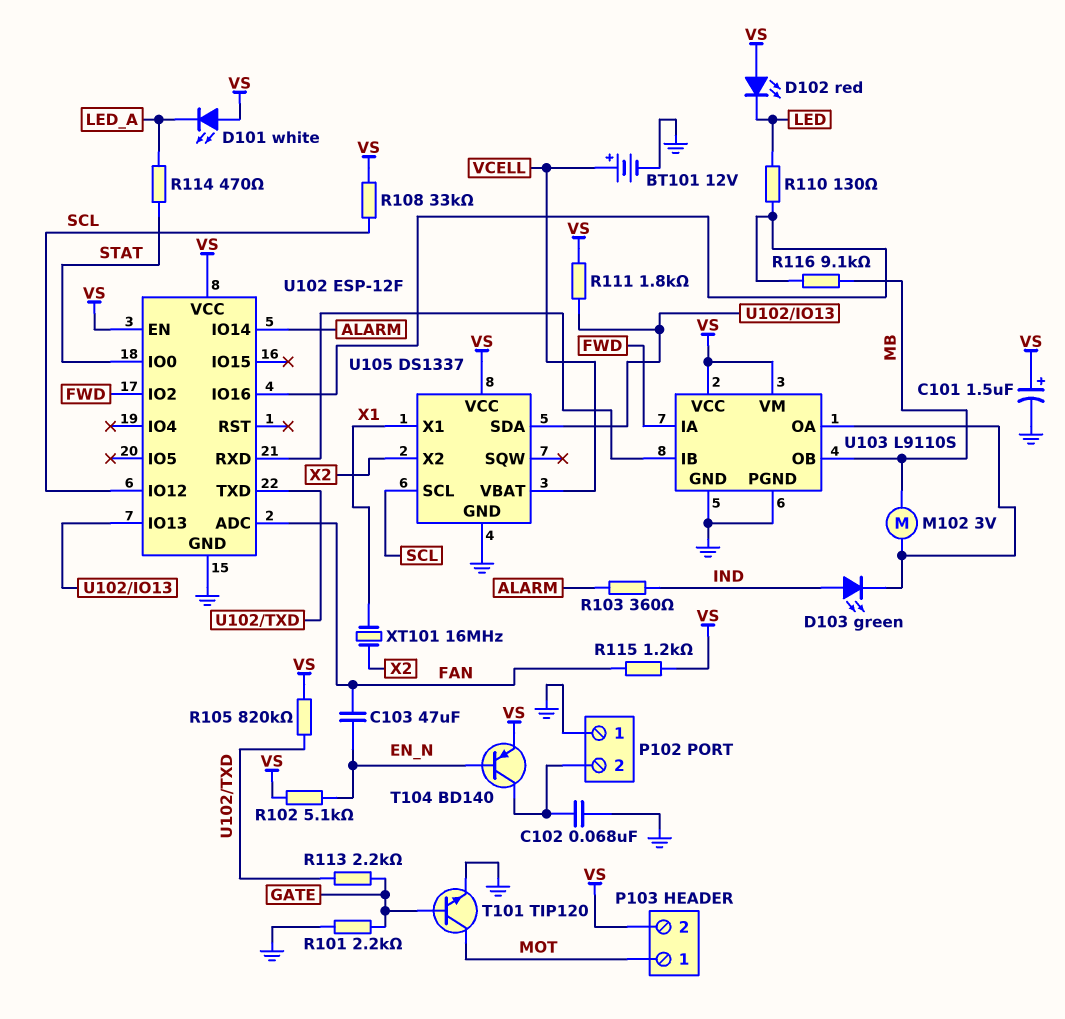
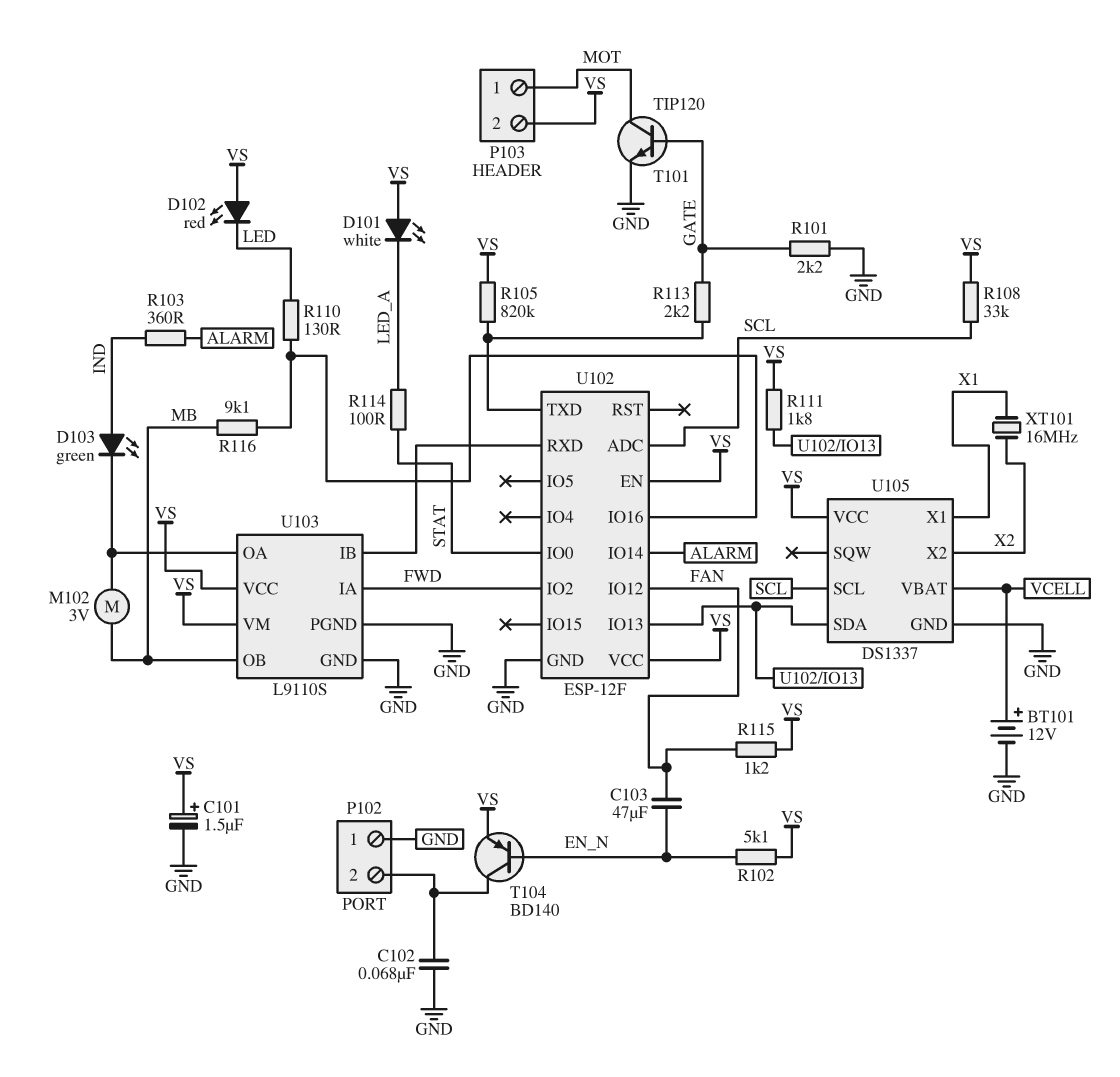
R114: 470 (LED_A, STAT) -> 100 (LED_A, STAT)
U102 pin ADC: FAN -> SCL
U102 pin IO12: SCL -> FAN

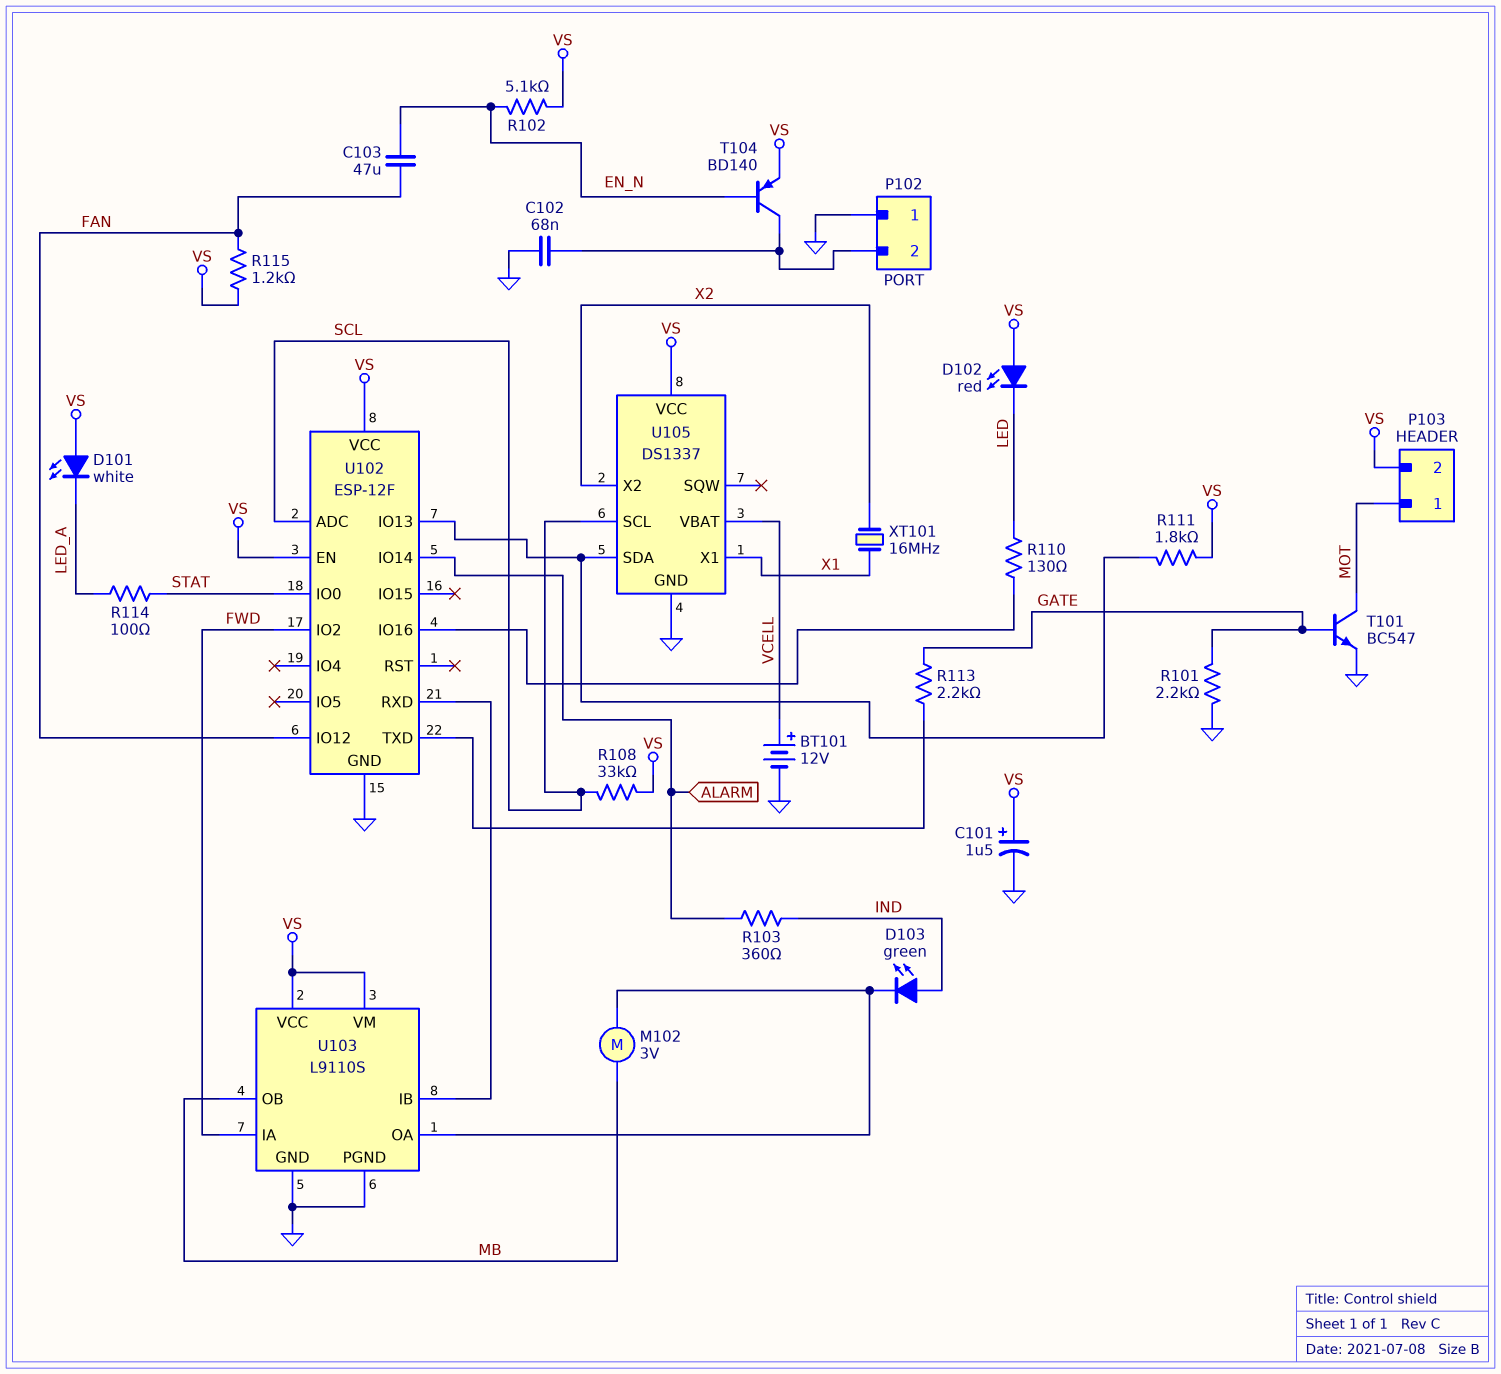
R105: 820k (U102/TXD, VS) -> none
R116: 9.1k (MB, U102/IO16) -> none
T101: NPN TIP120 (B GATE, C MOT, E GND) -> NPN BC547 (B GATE, C MOT, E GND)

